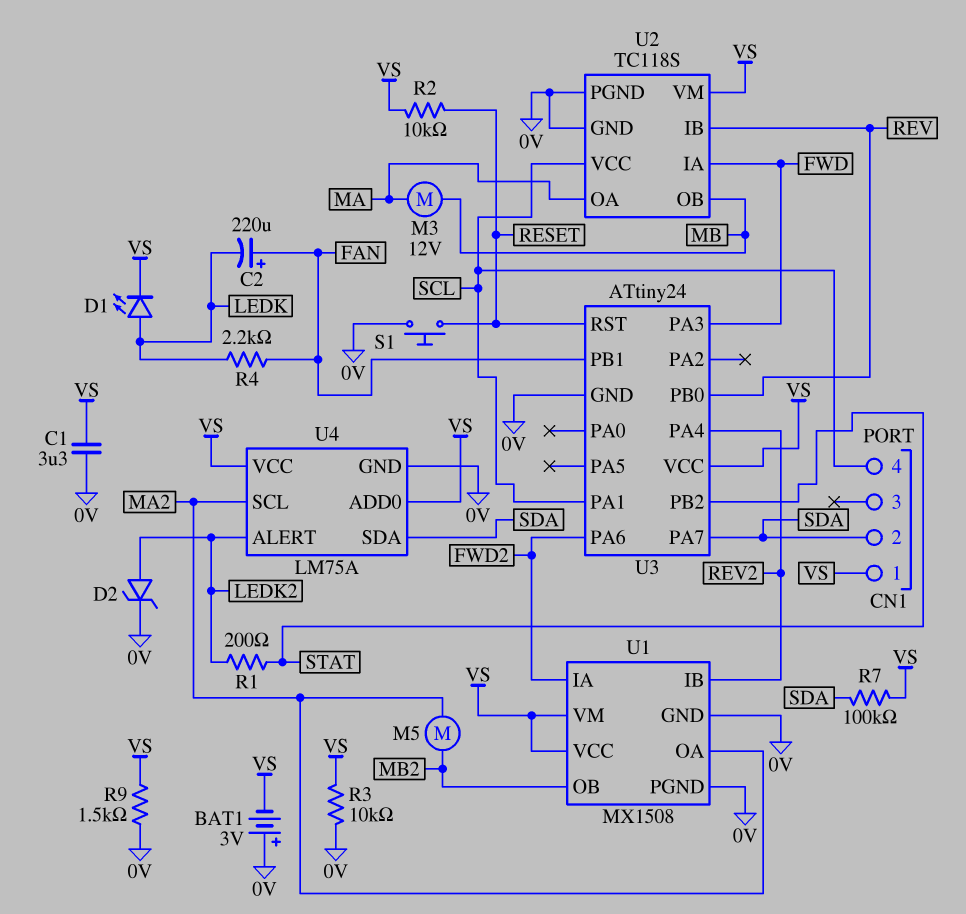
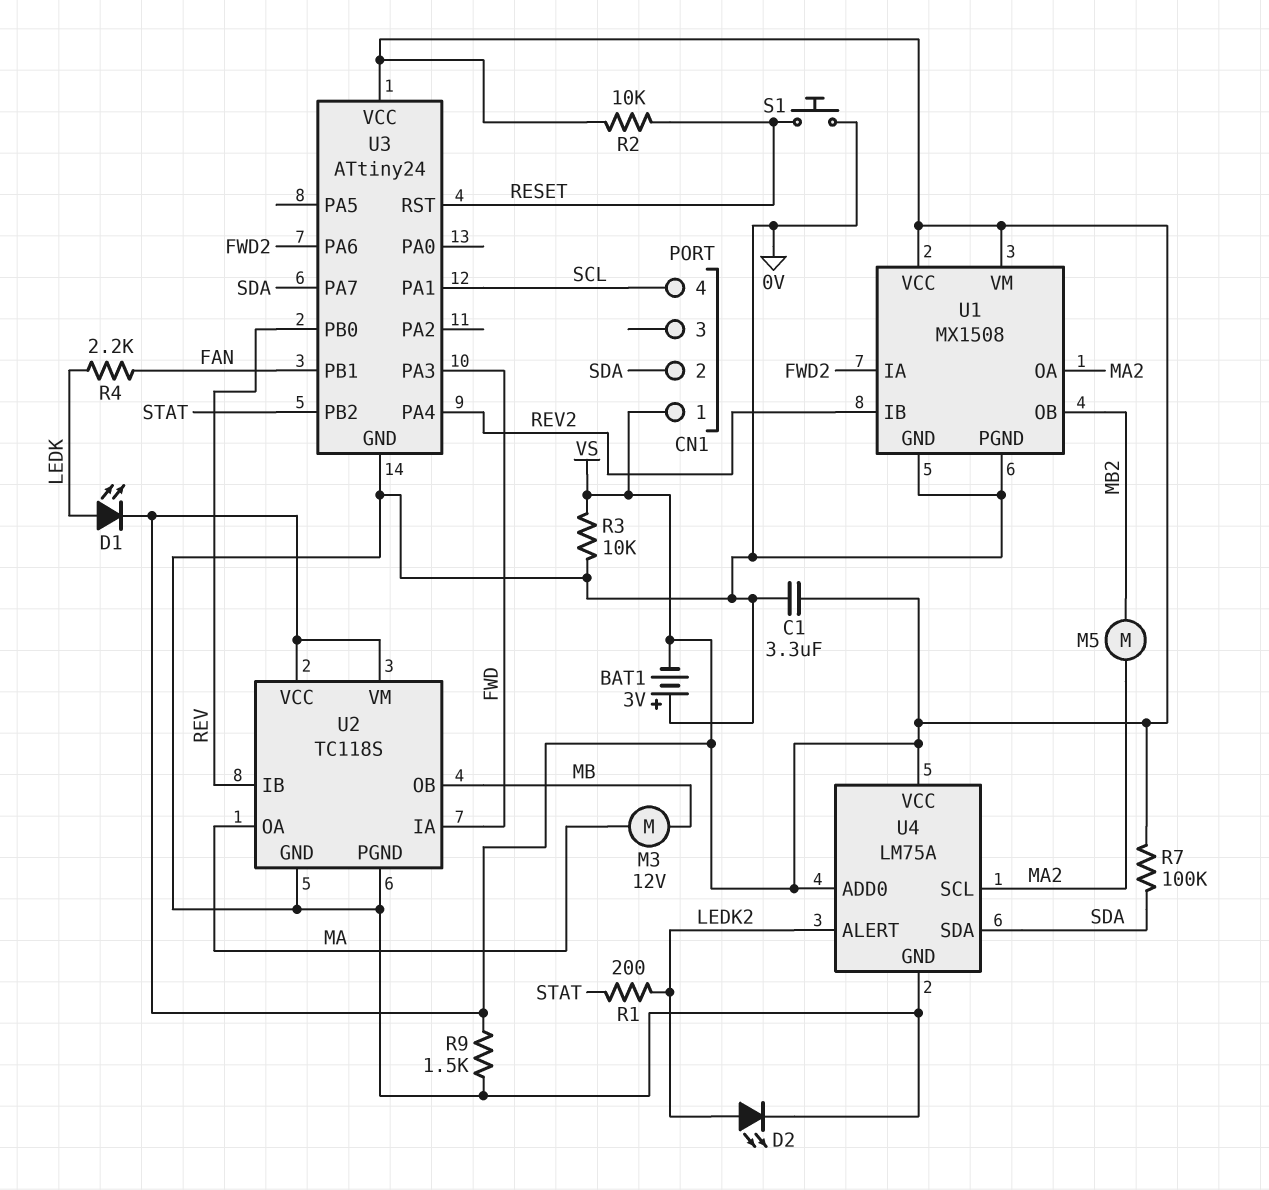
C2: 220uF (plus FAN, minus LEDK) -> none
D2: zener (A LEDK2, K 0V) -> LED (A LEDK2, K 0V)
U2 pin VCC: SCL -> VS

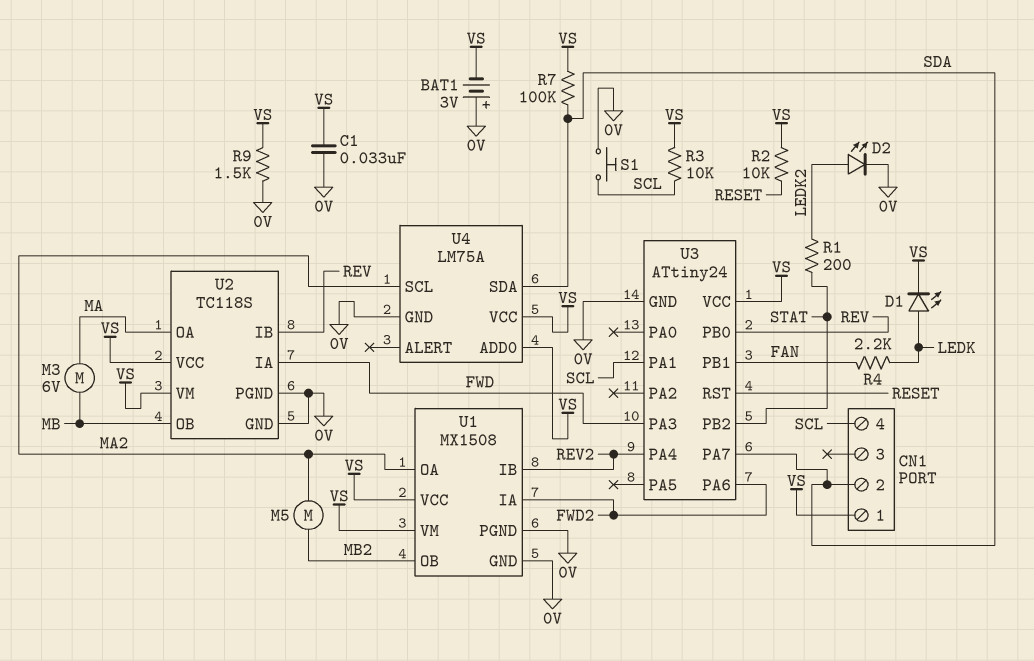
C1: 3.3uF (0V, VS) -> 33nF (0V, VS)
M3: motor 12V (MA, MB) -> motor 6V (MA, MB)
R3: 10k (0V, VS) -> 10k (SCL, VS)
S1: button (0V, RESET) -> button (0V, SCL)
U4 pin ALERT: LEDK2 -> none

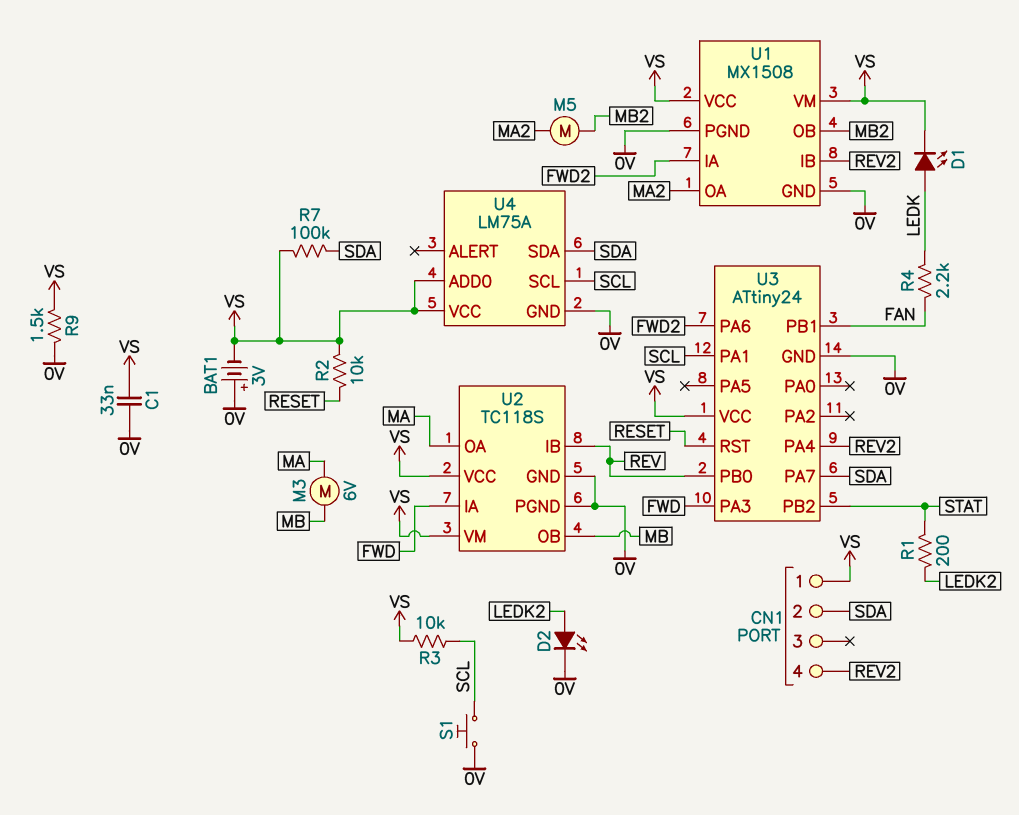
CN1 pin 4: SCL -> REV2
U4 pin SCL: MA2 -> SCL

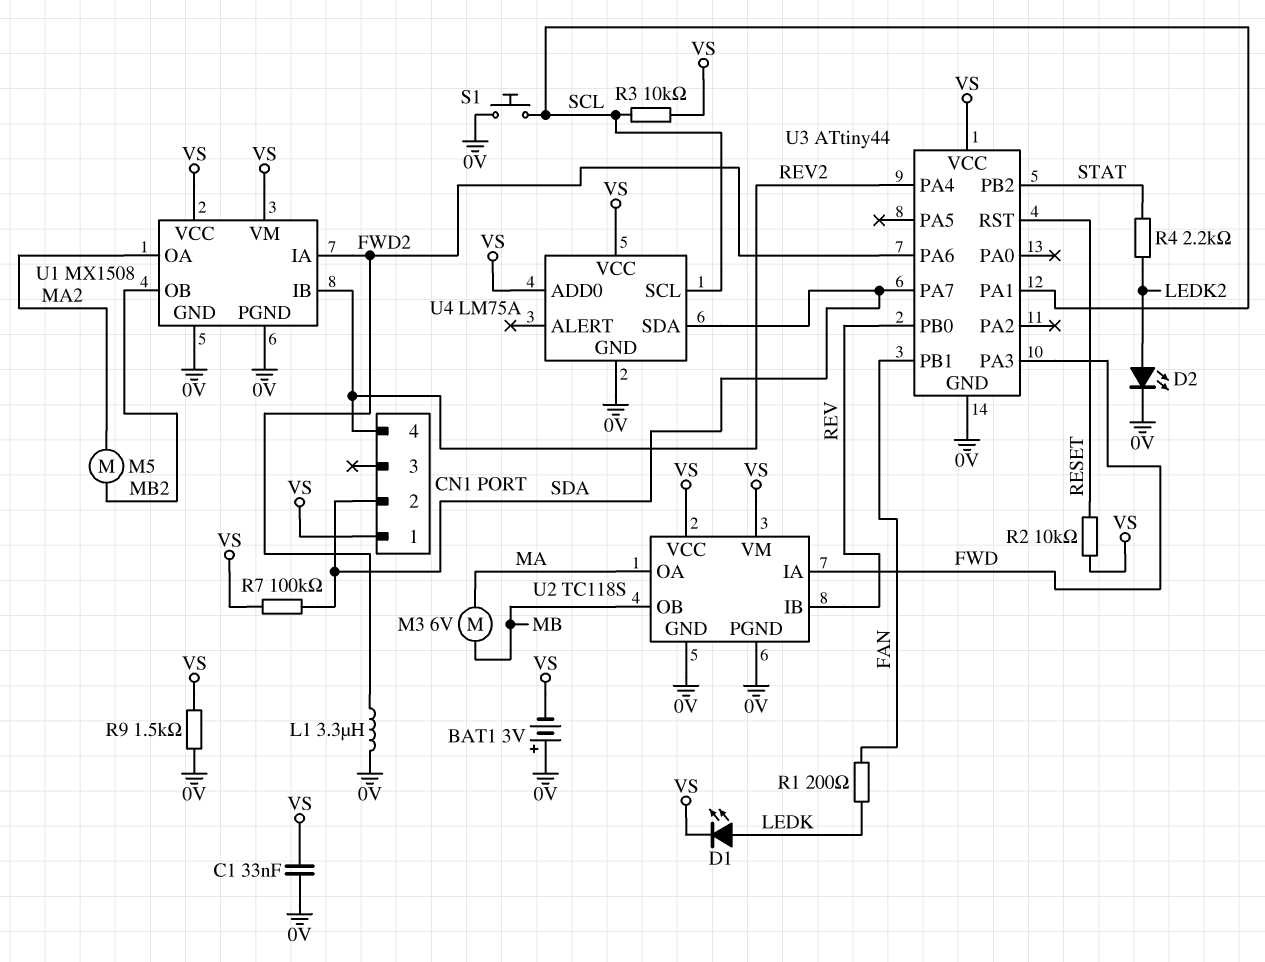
L1: none -> 3.3uH (0V, FWD2)
R1: 200 (LEDK2, STAT) -> 200 (FAN, LEDK)
R4: 2.2k (FAN, LEDK) -> 2.2k (LEDK2, STAT)
U3: ATtiny24 -> ATtiny44

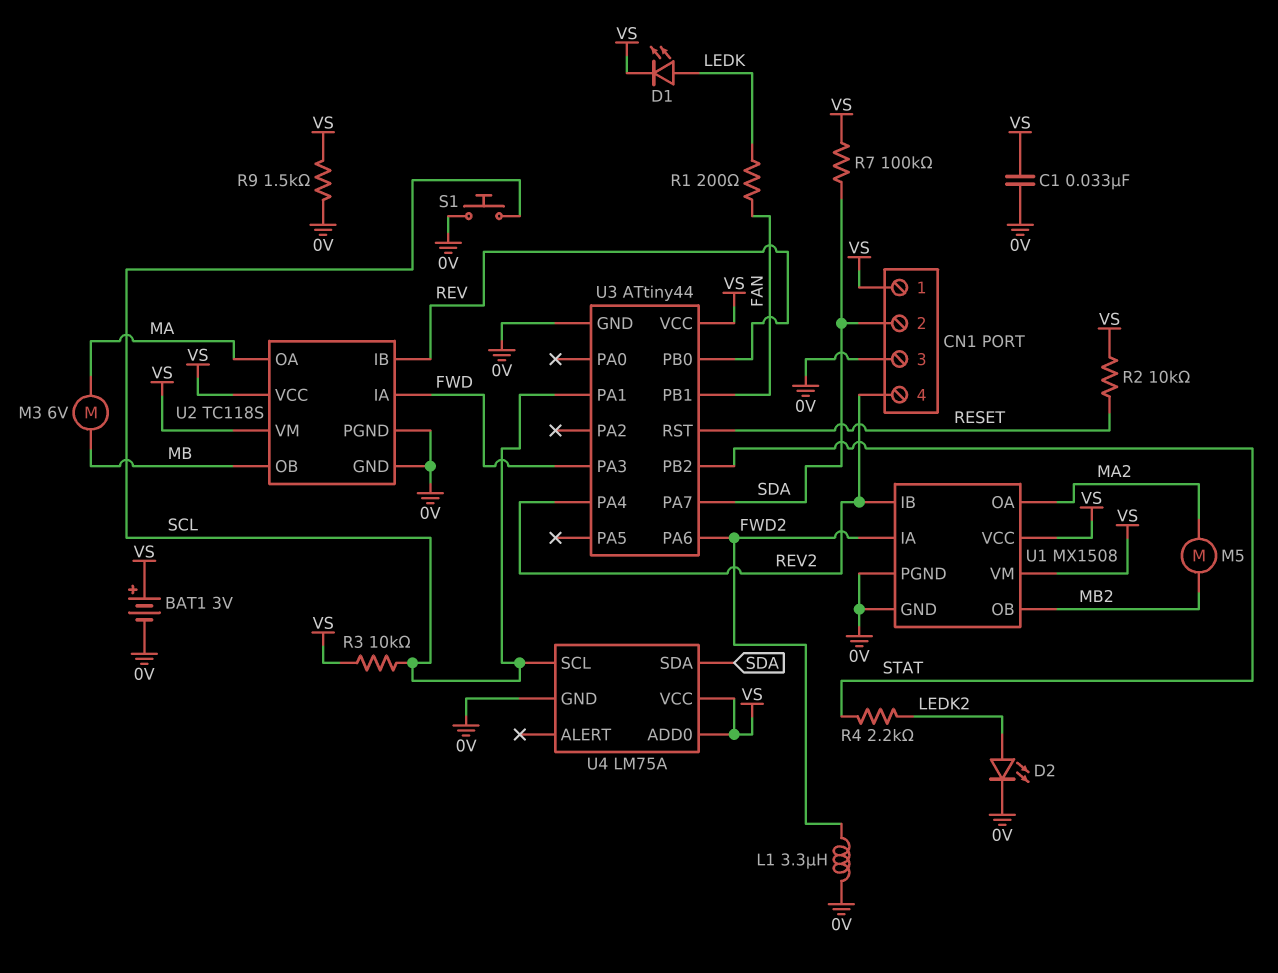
BAT1: 3V (plus 0V, minus VS) -> 3V (plus VS, minus 0V)
CN1 pin 3: none -> 0V

